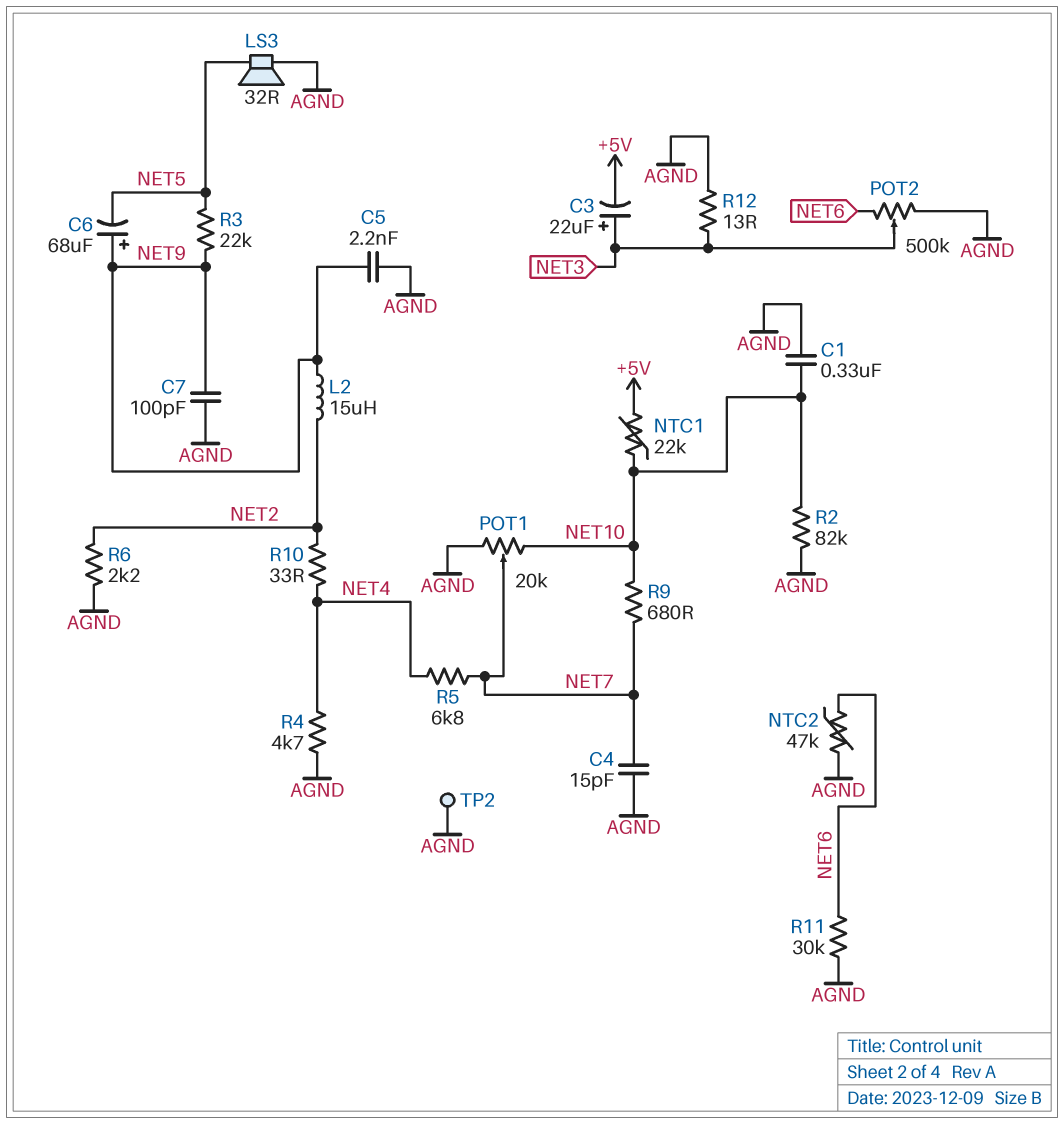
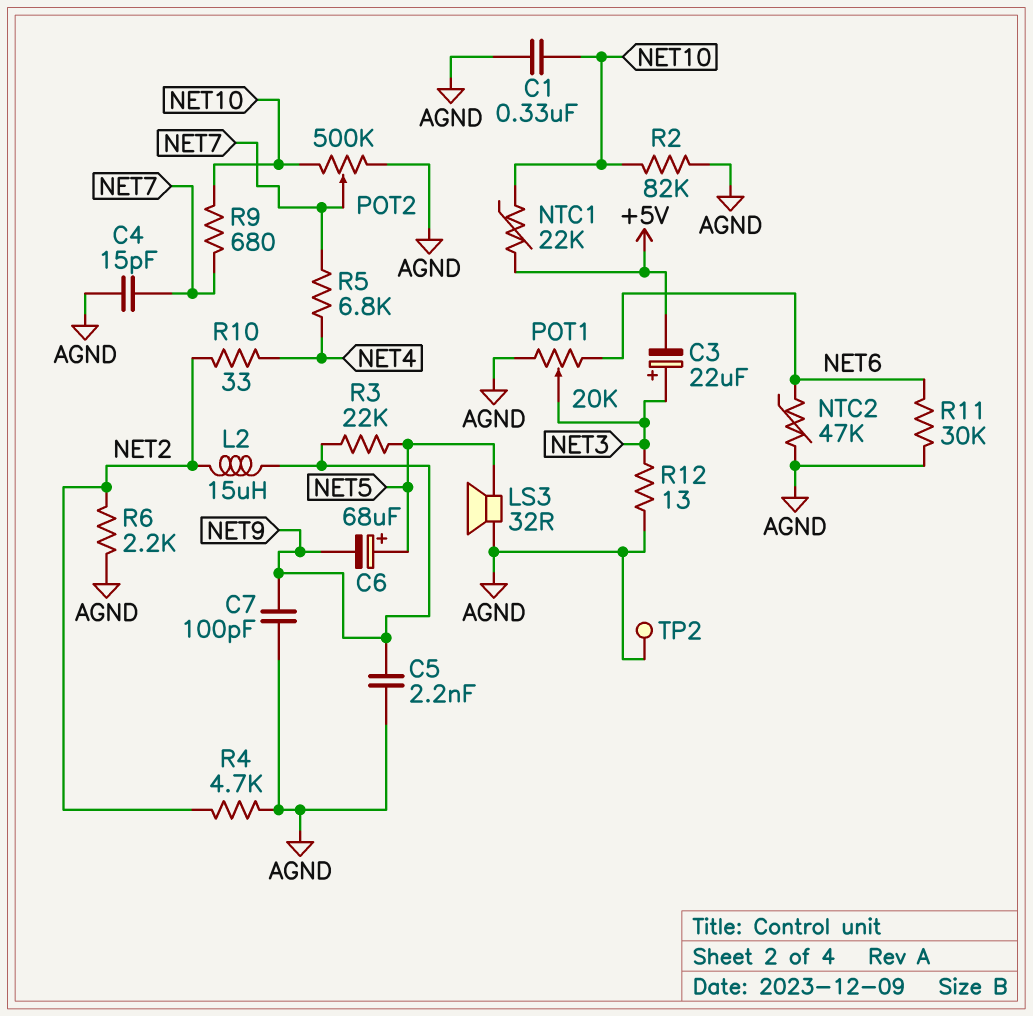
C6: 68uF (plus NET9, minus NET5) -> 68uF (plus NET5, minus NET9)
POT1: 20k (AGND, NET10, wiper NET7) -> 20k (AGND, NET6, wiper NET3)
POT2: 500k (AGND, NET6, wiper NET3) -> 500k (AGND, NET10, wiper NET7)
R4: 4.7k (AGND, NET4) -> 4.7k (AGND, NET2)

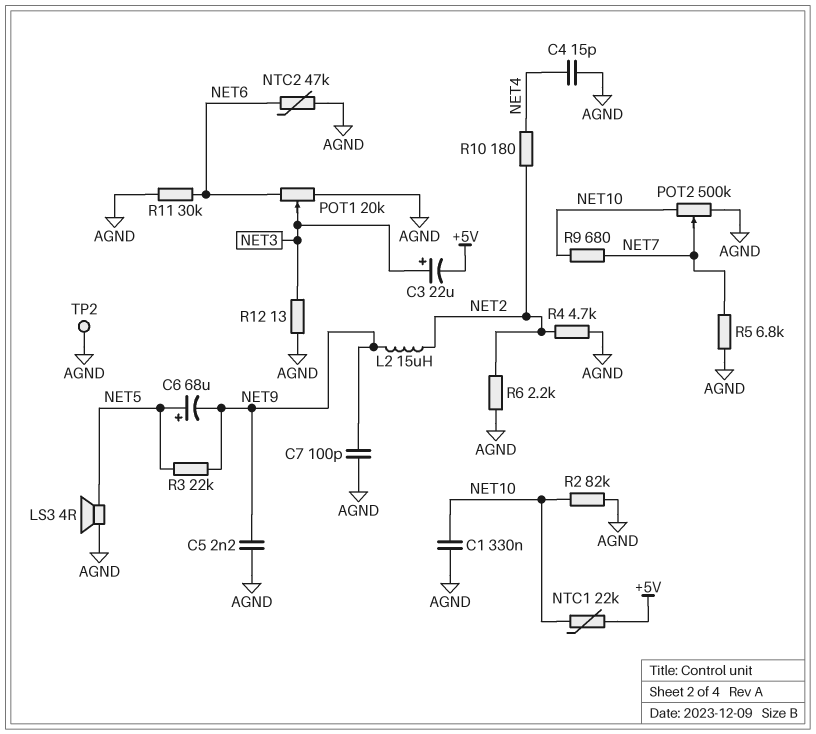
C4: 15pF (AGND, NET7) -> 15pF (AGND, NET4)
LS3: speaker 32R (AGND, NET5) -> speaker 4R (AGND, NET5)
R5: 6.8k (NET4, NET7) -> 6.8k (AGND, NET7)
R10: 33 (NET2, NET4) -> 180 (NET2, NET4)

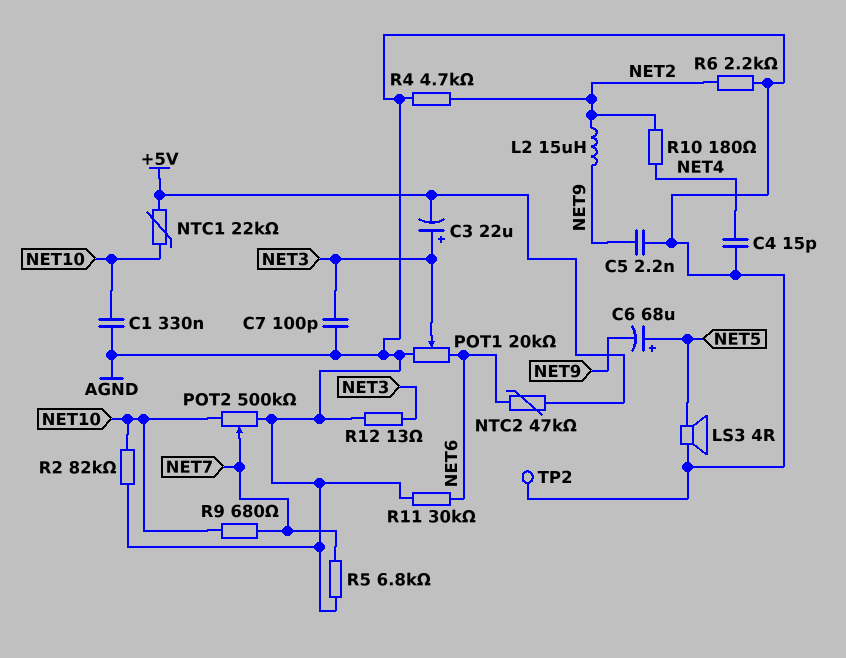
C7: 100pF (AGND, NET9) -> 100pF (AGND, NET3)
NTC2: 47k (AGND, NET6) -> 47k (+5V, NET6)
R3: 22k (NET5, NET9) -> none

